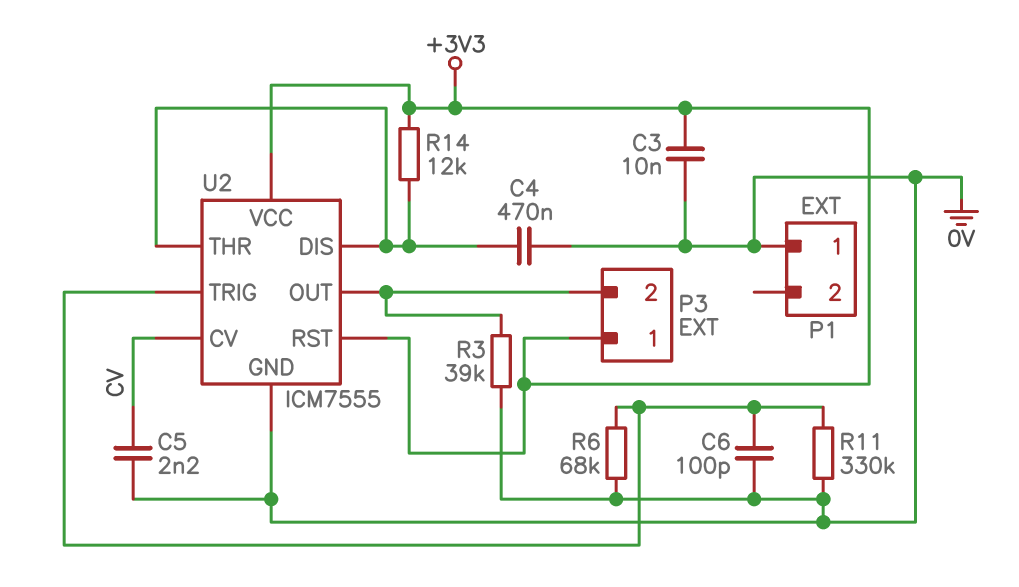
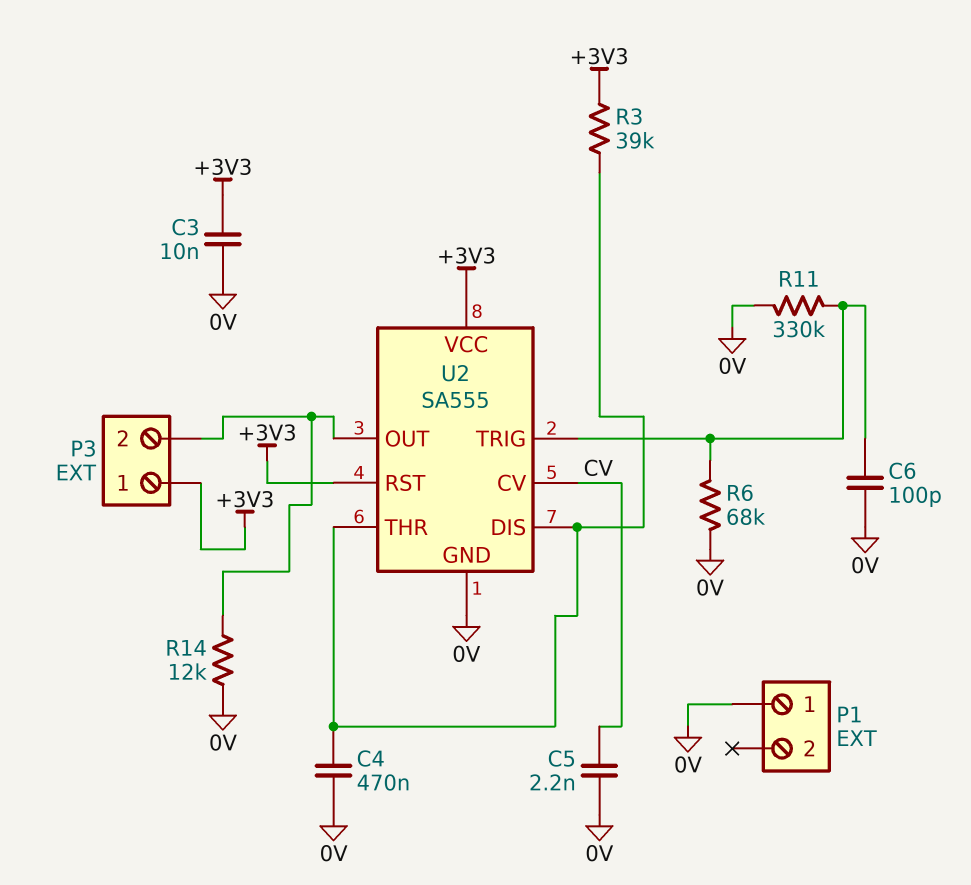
R3: 39k (0V, P3/2) -> 39k (+3V3, U2/DIS)
R14: 12k (+3V3, U2/DIS) -> 12k (0V, P3/2)
U2: ICM7555 -> SA555

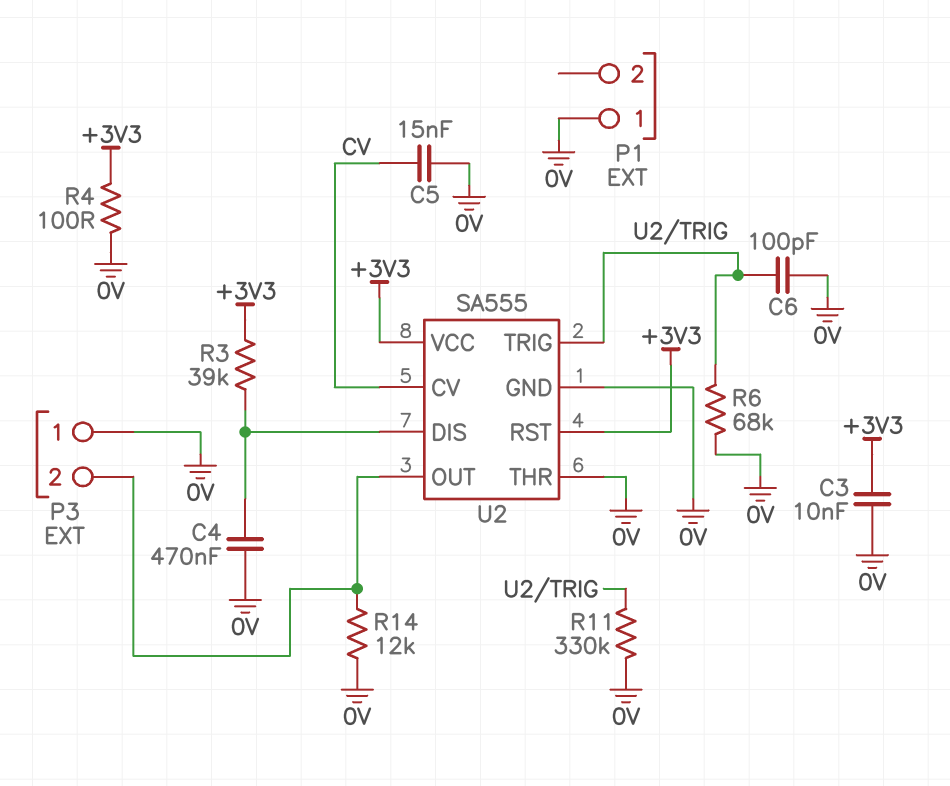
C5: 2.2nF (0V, CV) -> 15nF (0V, CV)
P3 pin 1: +3V3 -> 0V
R4: none -> 100 (+3V3, 0V)
U2 pin THR: U2/DIS -> 0V

